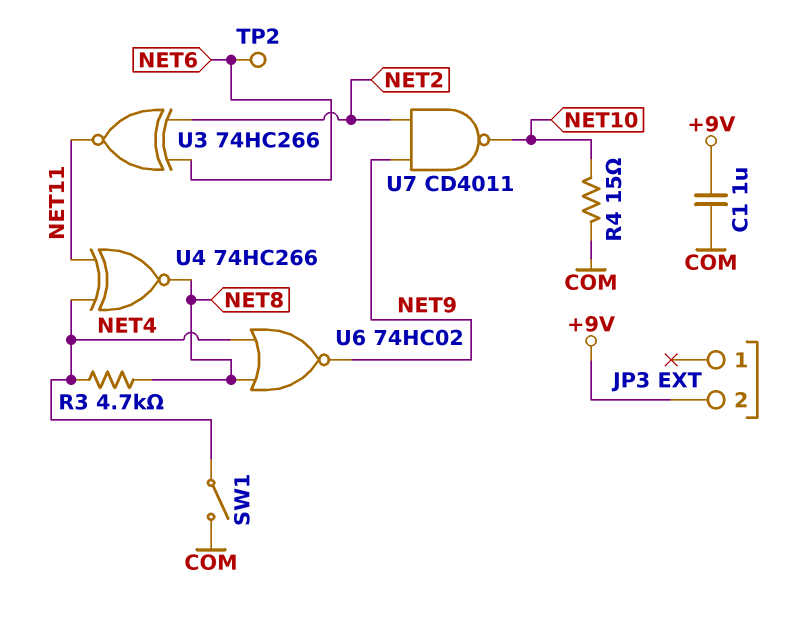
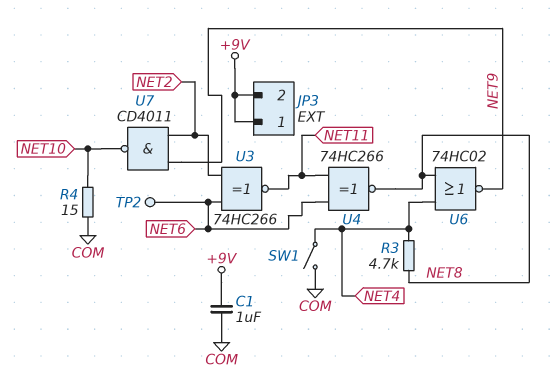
JP3 pin 1: none -> +9V
U4: XNOR 74HC266 (in NET4, in NET11, out NET8) -> XNOR 74HC266 (in NET6, in NET11, out NET8)

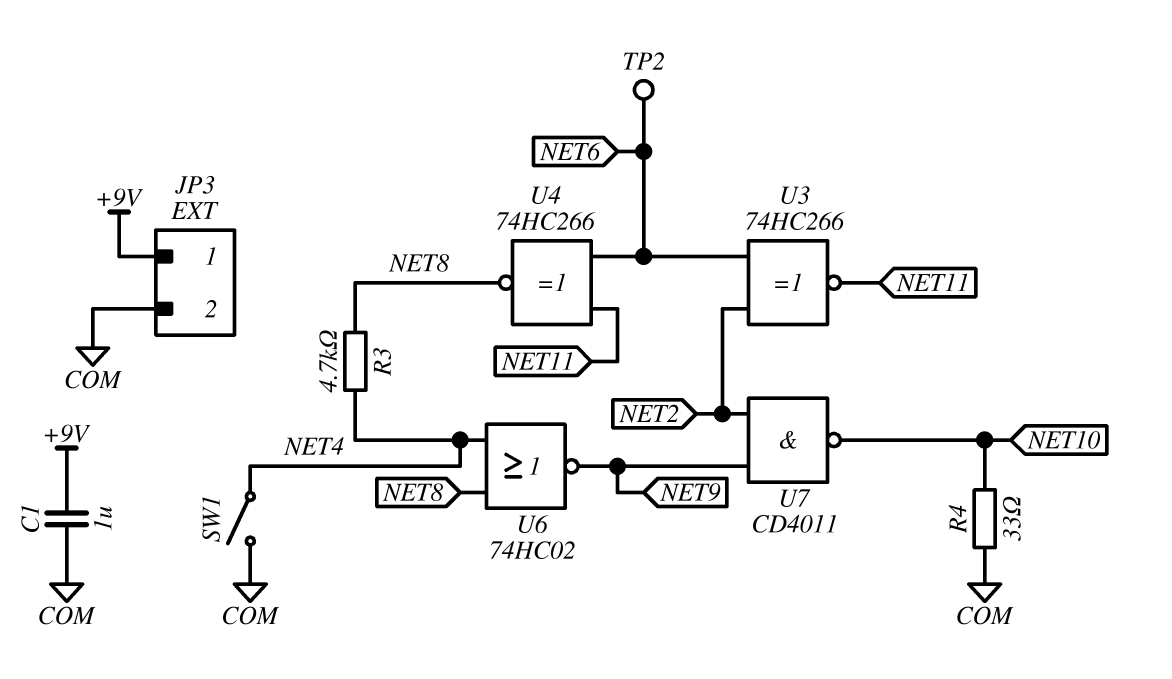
JP3 pin 2: +9V -> COM
R4: 15 (COM, NET10) -> 33 (COM, NET10)

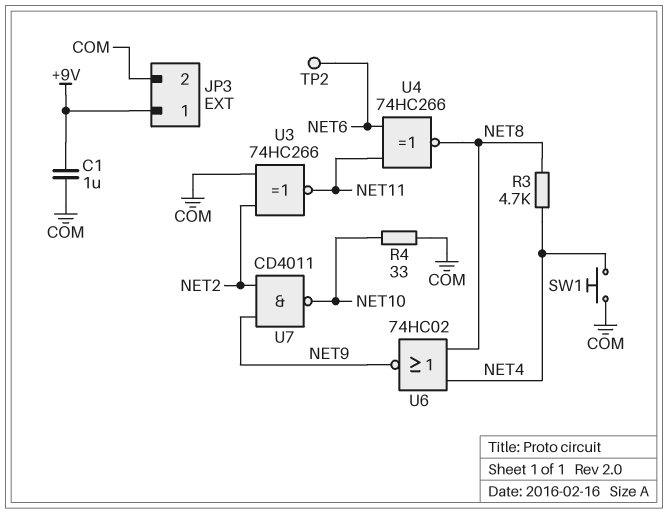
SW1: switch (COM, NET4) -> button (COM, NET4)
U3: XNOR 74HC266 (in NET2, in NET6, out NET11) -> XNOR 74HC266 (in COM, in NET2, out NET11)

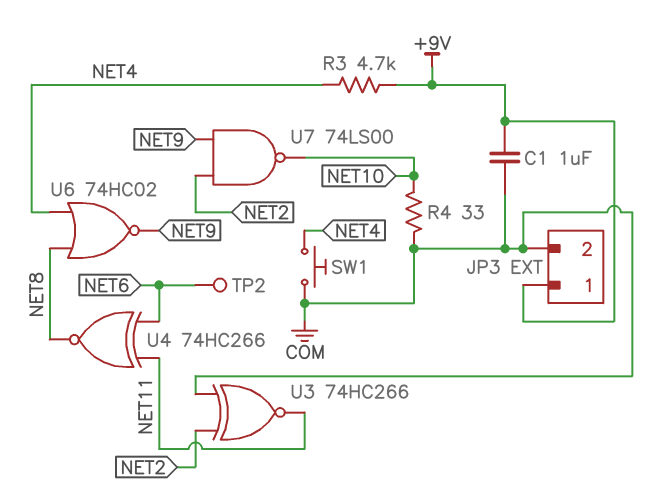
R3: 4.7k (NET4, NET8) -> 4.7k (+9V, NET4)
U7: NAND CD4011 (in NET2, in NET9, out NET10) -> NAND 74LS00 (in NET2, in NET9, out NET10)

